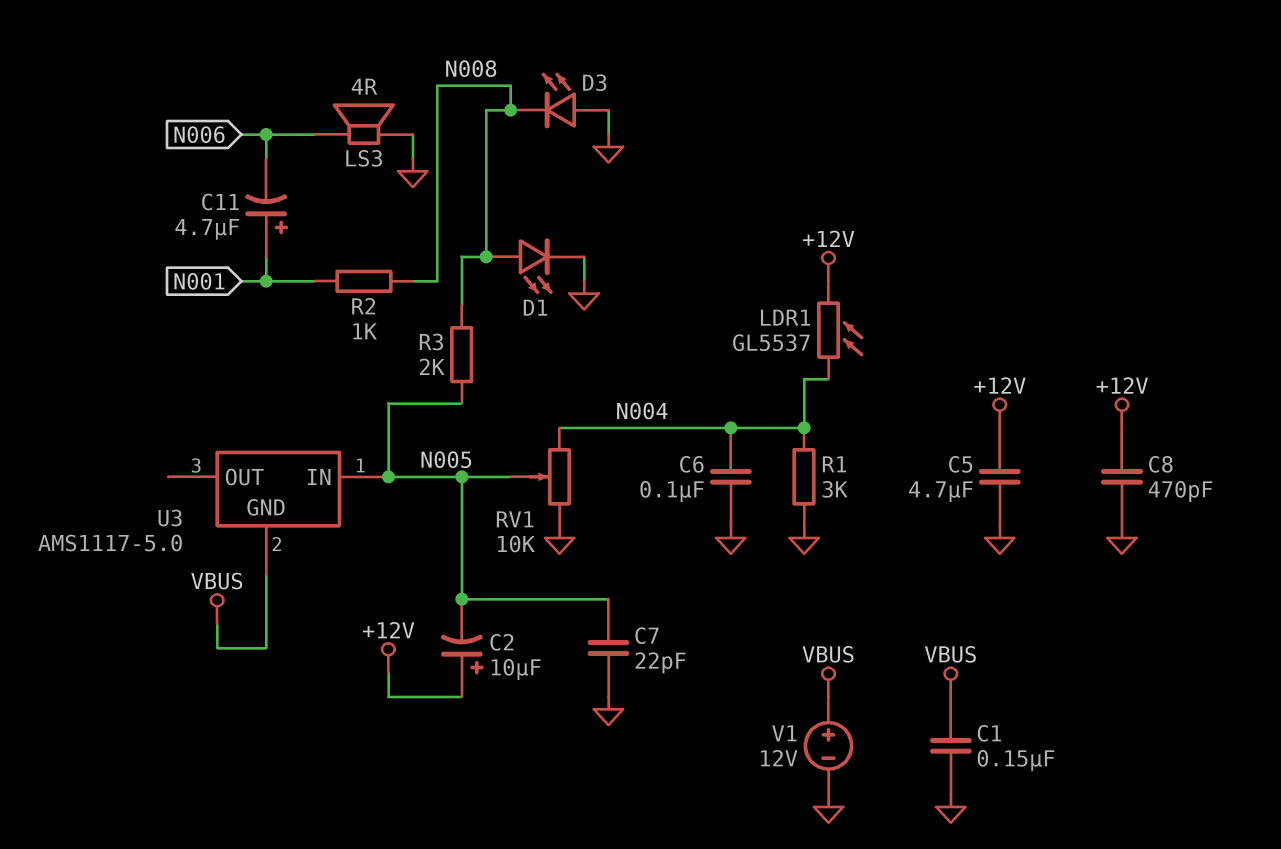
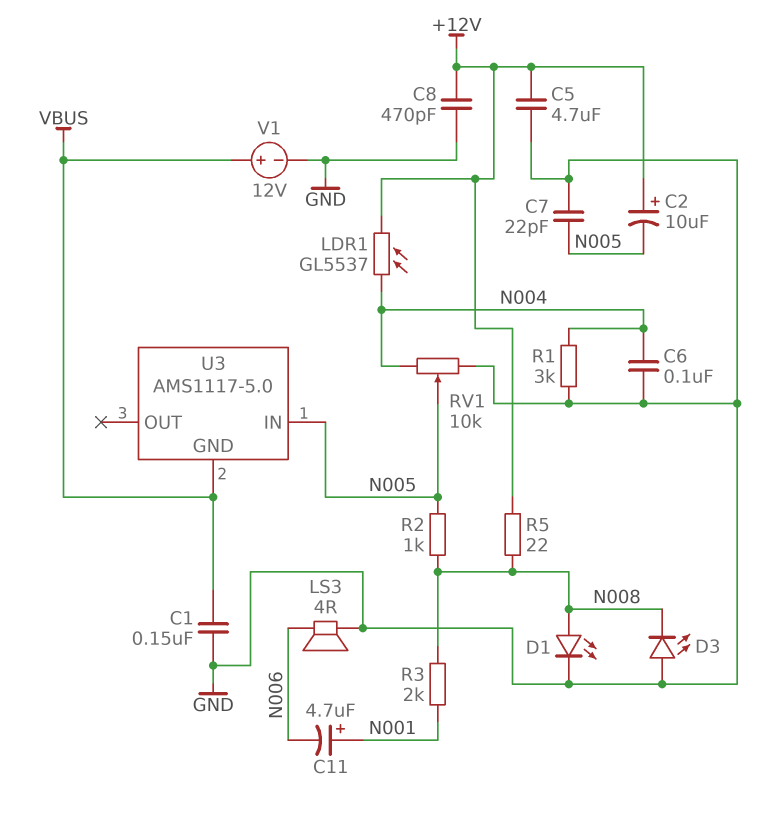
R2: 1k (N001, N008) -> 1k (N005, N008)
R3: 2k (N005, N008) -> 2k (N001, N008)
R5: none -> 22 (+12V, N008)

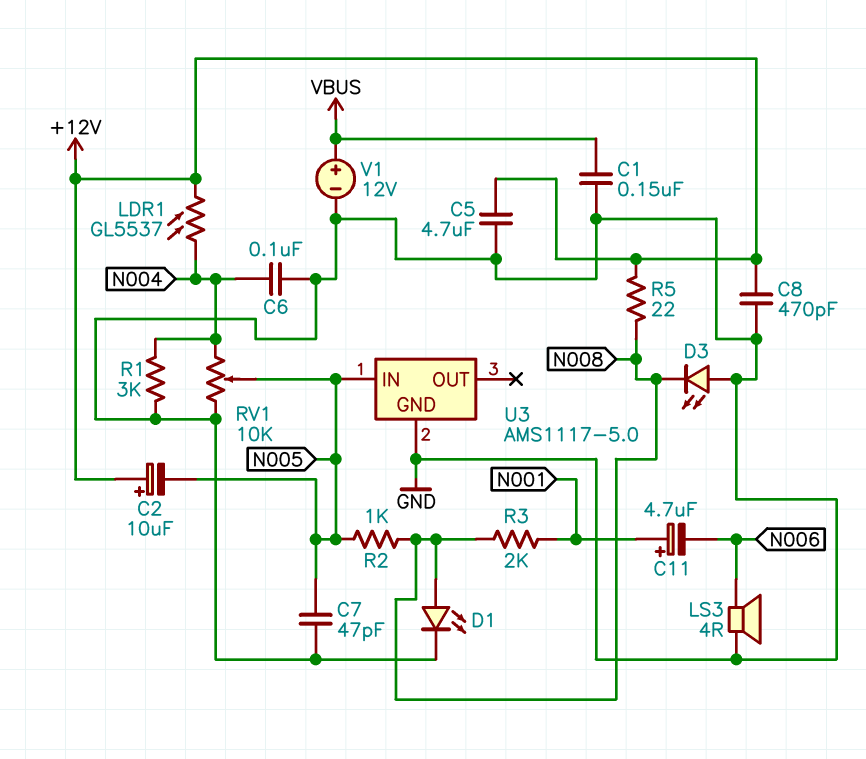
C7: 22pF (GND, N005) -> 47pF (GND, N005)
U3 pin GND: VBUS -> GND

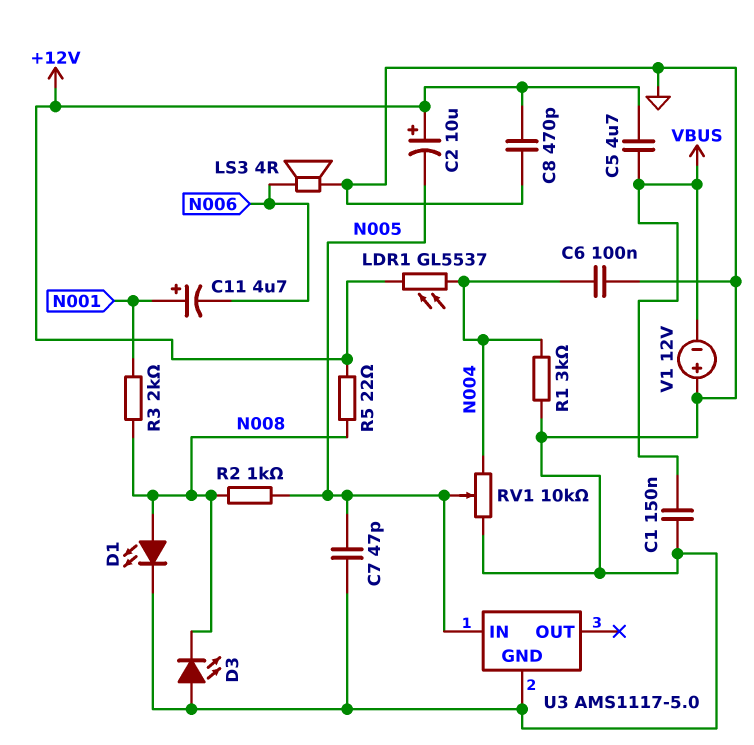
C5: 4.7uF (+12V, GND) -> 4.7uF (+12V, VBUS)
V1: 12V (plus VBUS, minus GND) -> 12V (plus GND, minus VBUS)

